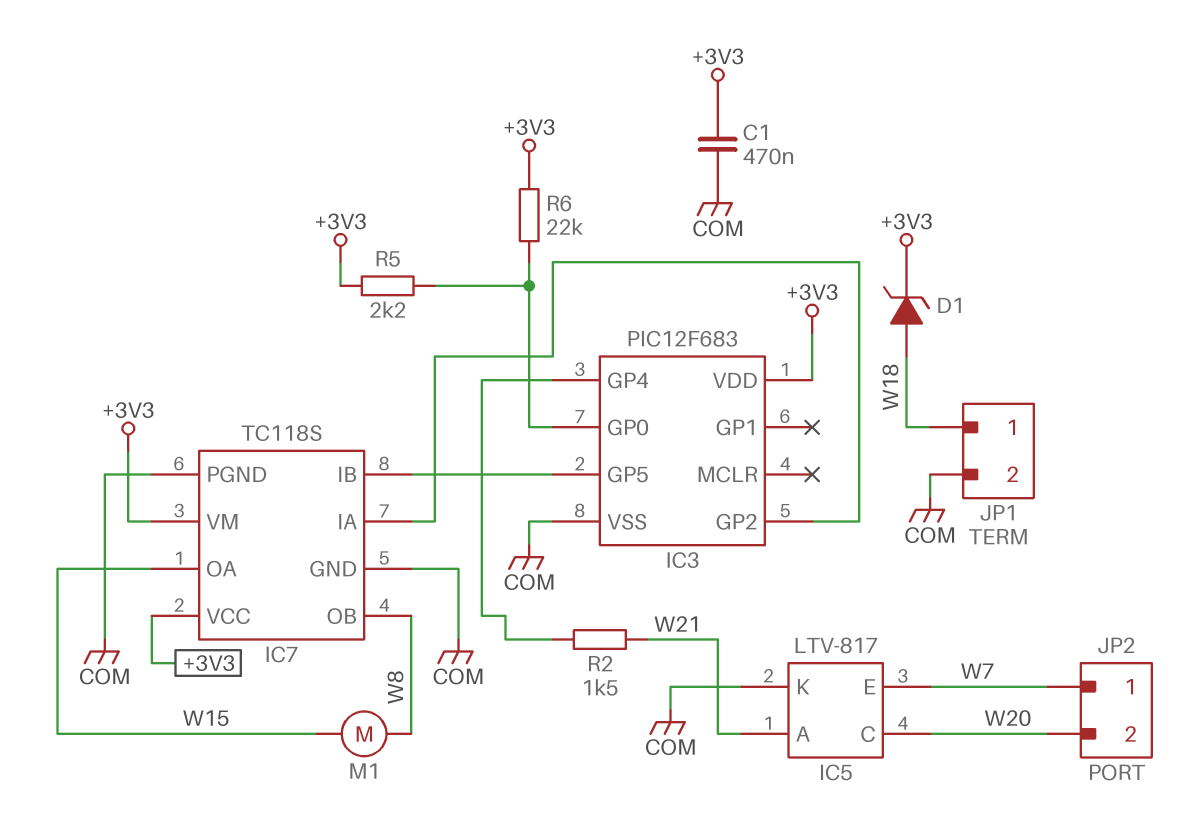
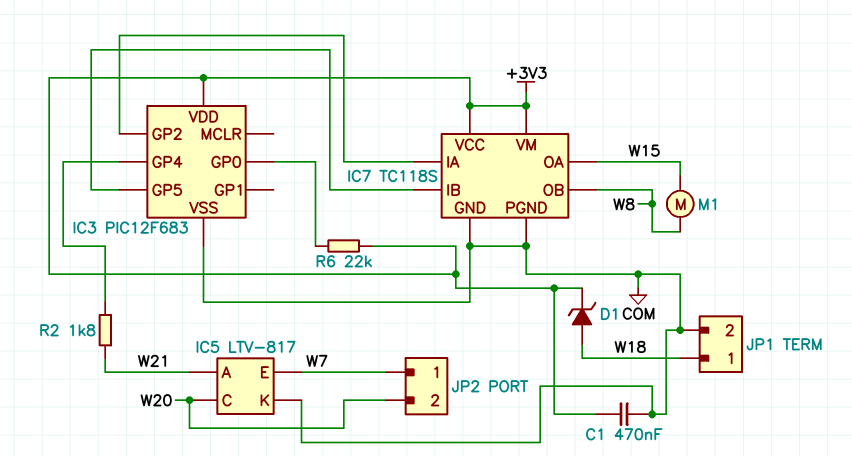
R2: 1.5k (IC3/GP4, W21) -> 1.8k (IC3/GP4, W21)
R5: 2.2k (+3V3, IC3/GP0) -> none

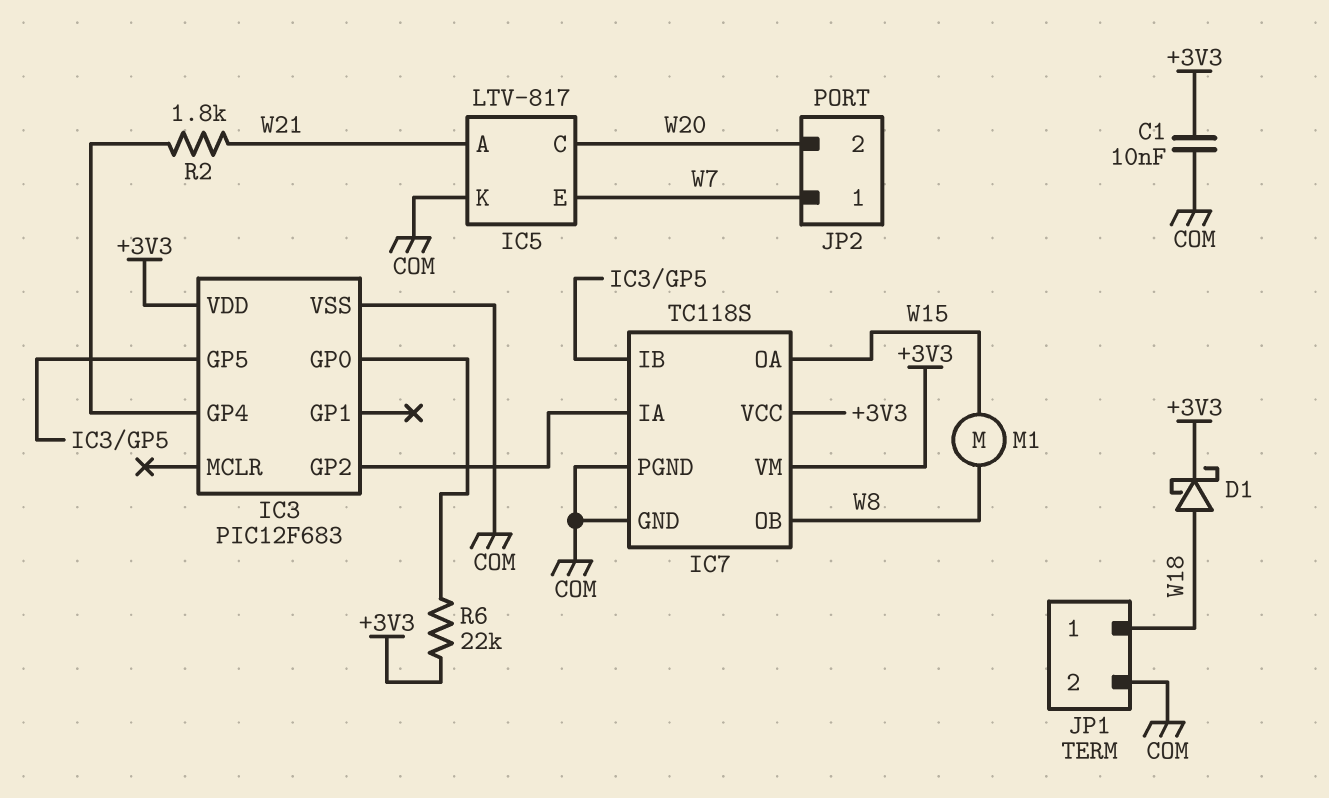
C1: 470nF (+3V3, COM) -> 10nF (+3V3, COM)
D1: zener (A W18, K +3V3) -> schottky (A W18, K +3V3)

